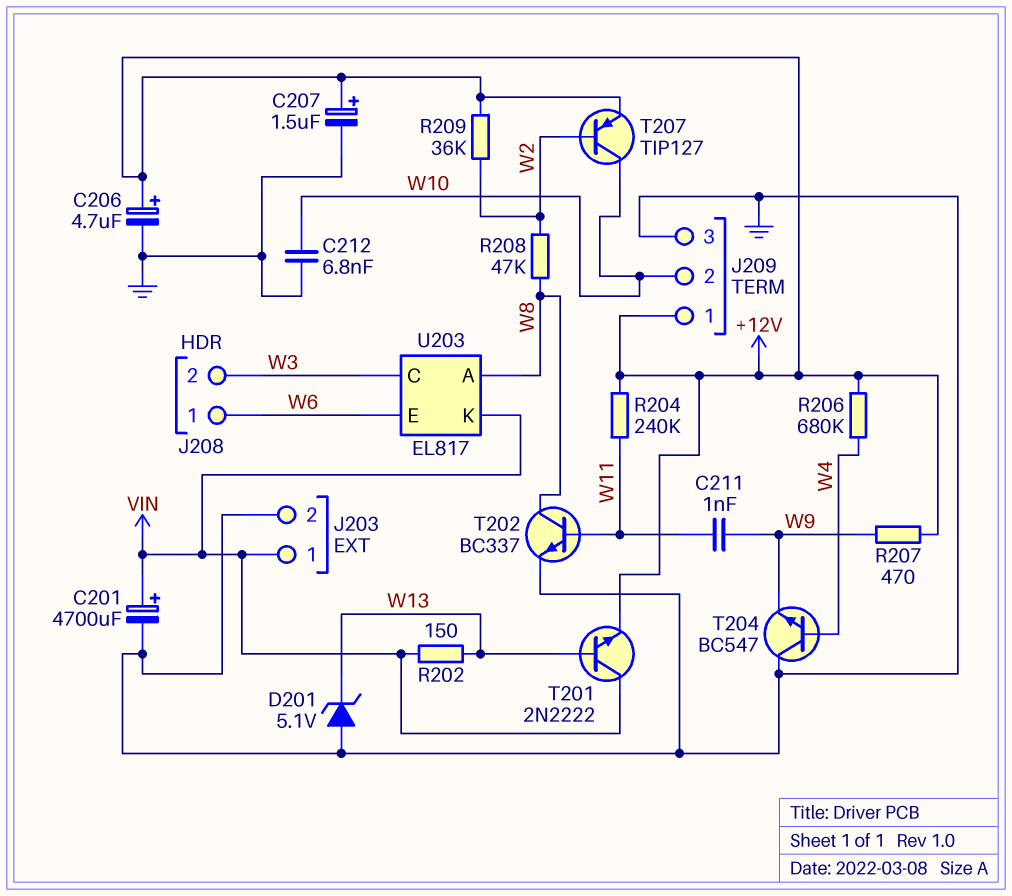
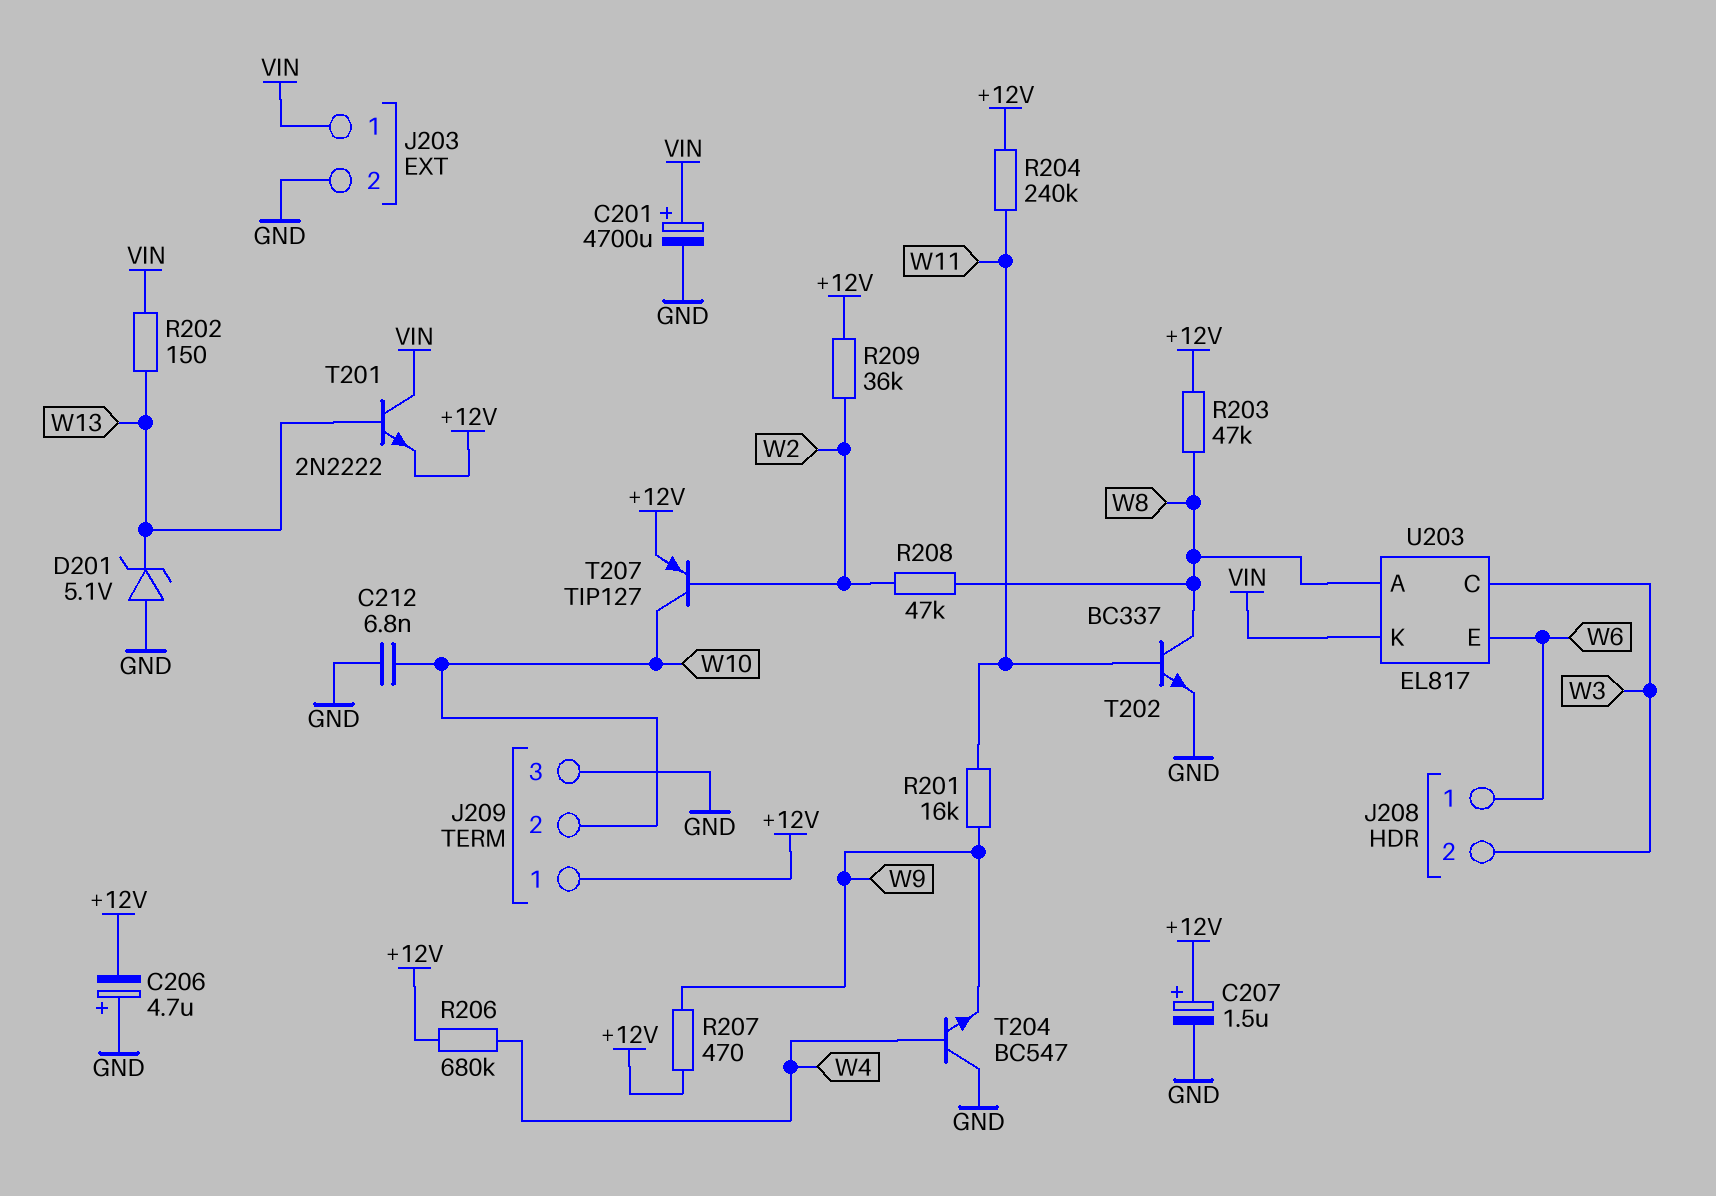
C206: 4.7uF (plus +12V, minus GND) -> 4.7uF (plus GND, minus +12V)
C211: 1nF (W9, W11) -> none
R201: none -> 16k (W9, W11)
R203: none -> 47k (+12V, W8)

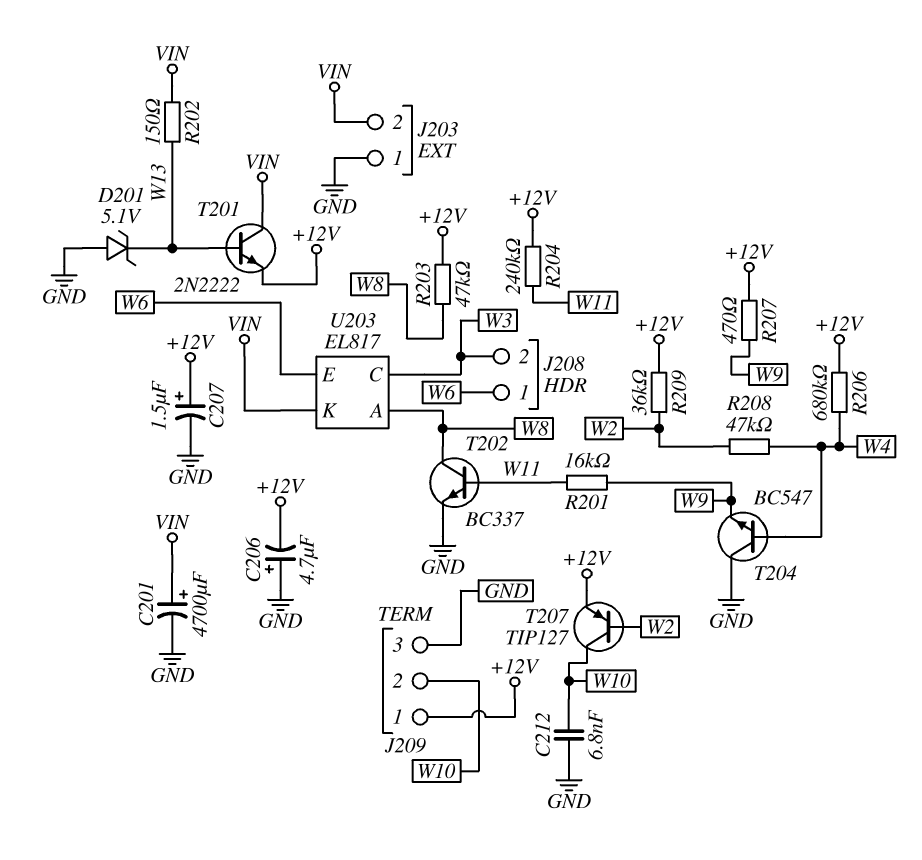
J203 pin 1: VIN -> GND
J203 pin 2: GND -> VIN
R208: 47k (W2, W8) -> 47k (W2, W4)

